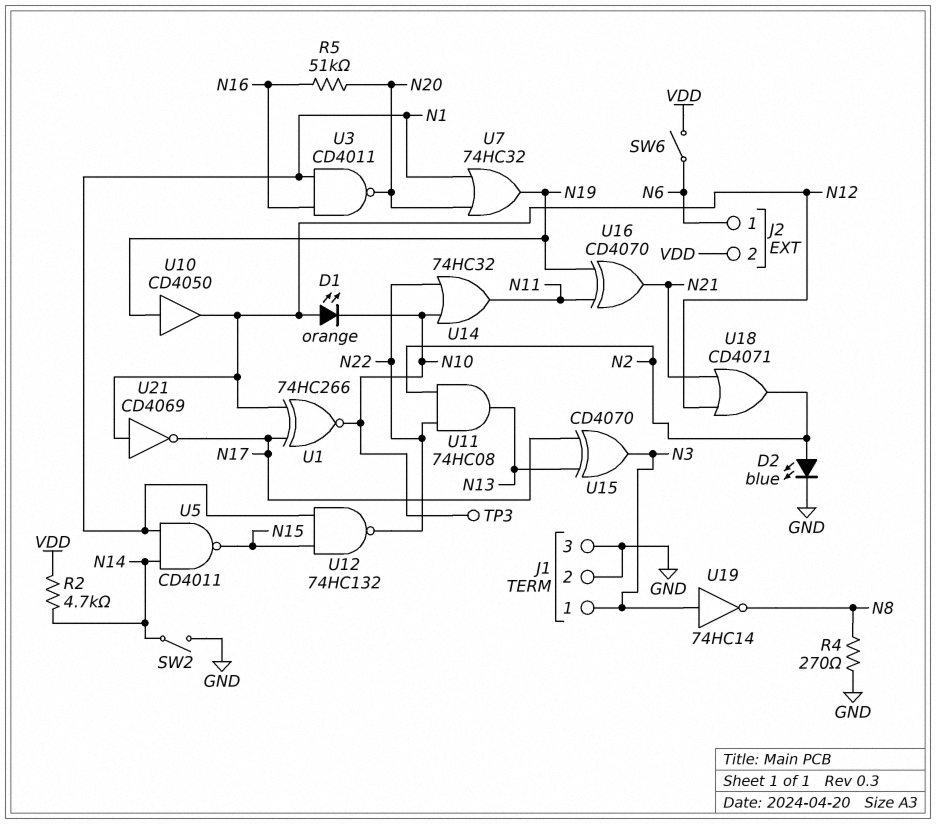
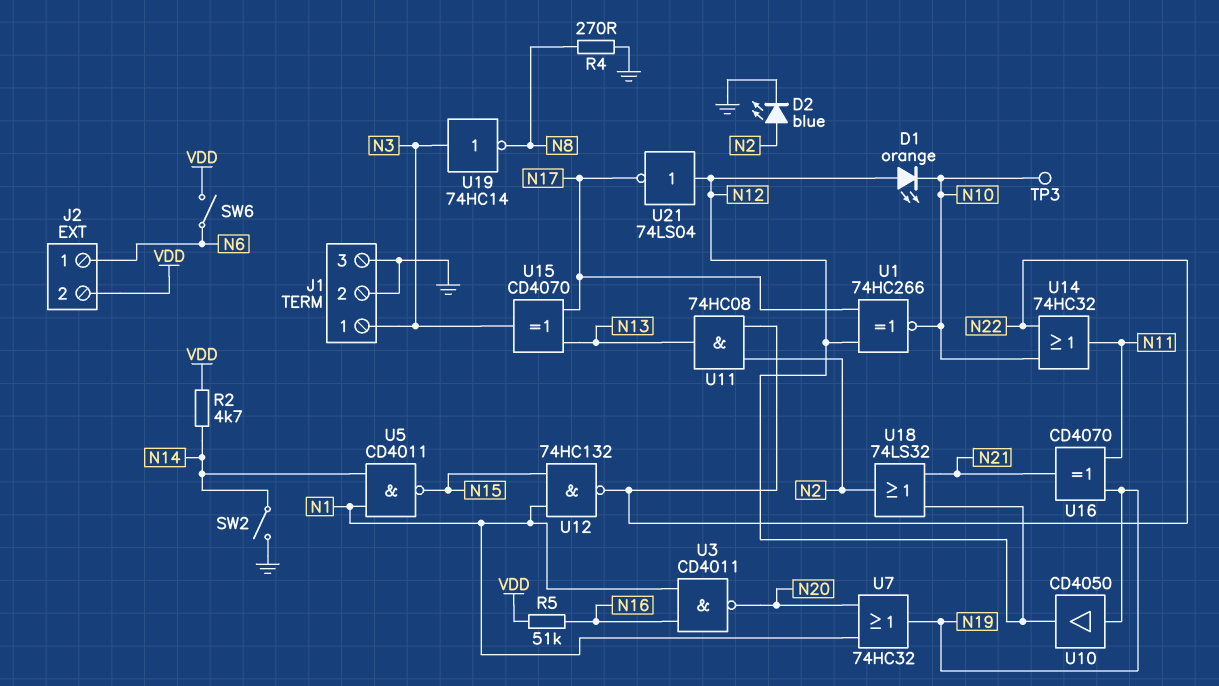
R5: 51k (N16, N20) -> 51k (N16, VDD)
U18: OR CD4071 (in N12, in N21, out N2) -> OR 74LS32 (in N12, in N21, out N2)
U21: NOT CD4069 (in N12, out N17) -> NOT 74LS04 (in N12, out N17)

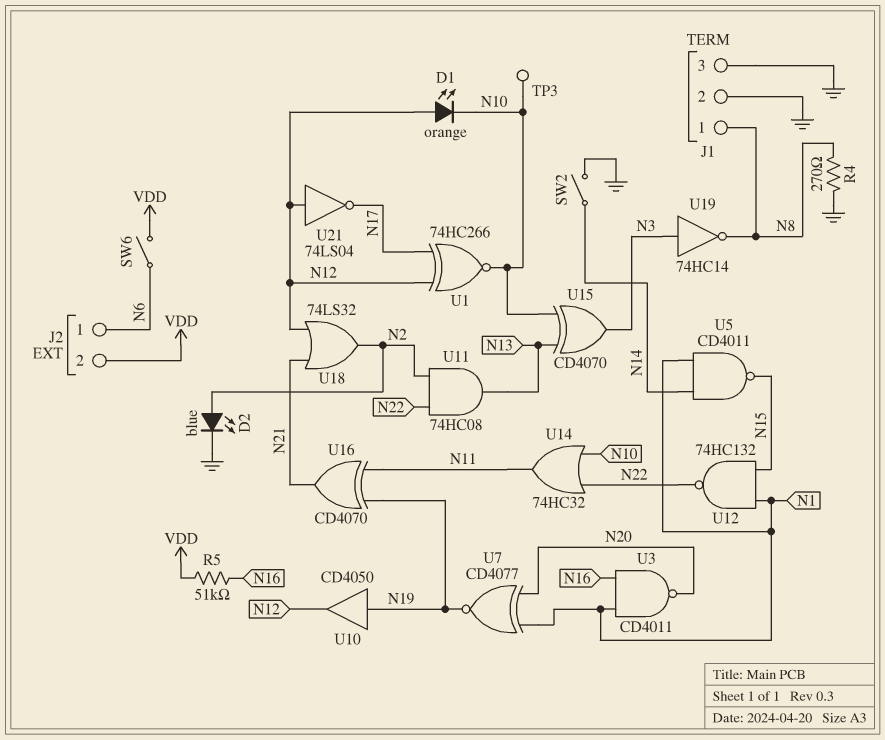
J1 pin 1: N3 -> N8
R2: 4.7k (N14, VDD) -> none
U7: OR 74HC32 (in N1, in N20, out N19) -> XNOR CD4077 (in N1, in N20, out N19)
U15: XOR CD4070 (in N13, in N17, out N3) -> XOR CD4070 (in N10, in N13, out N3)

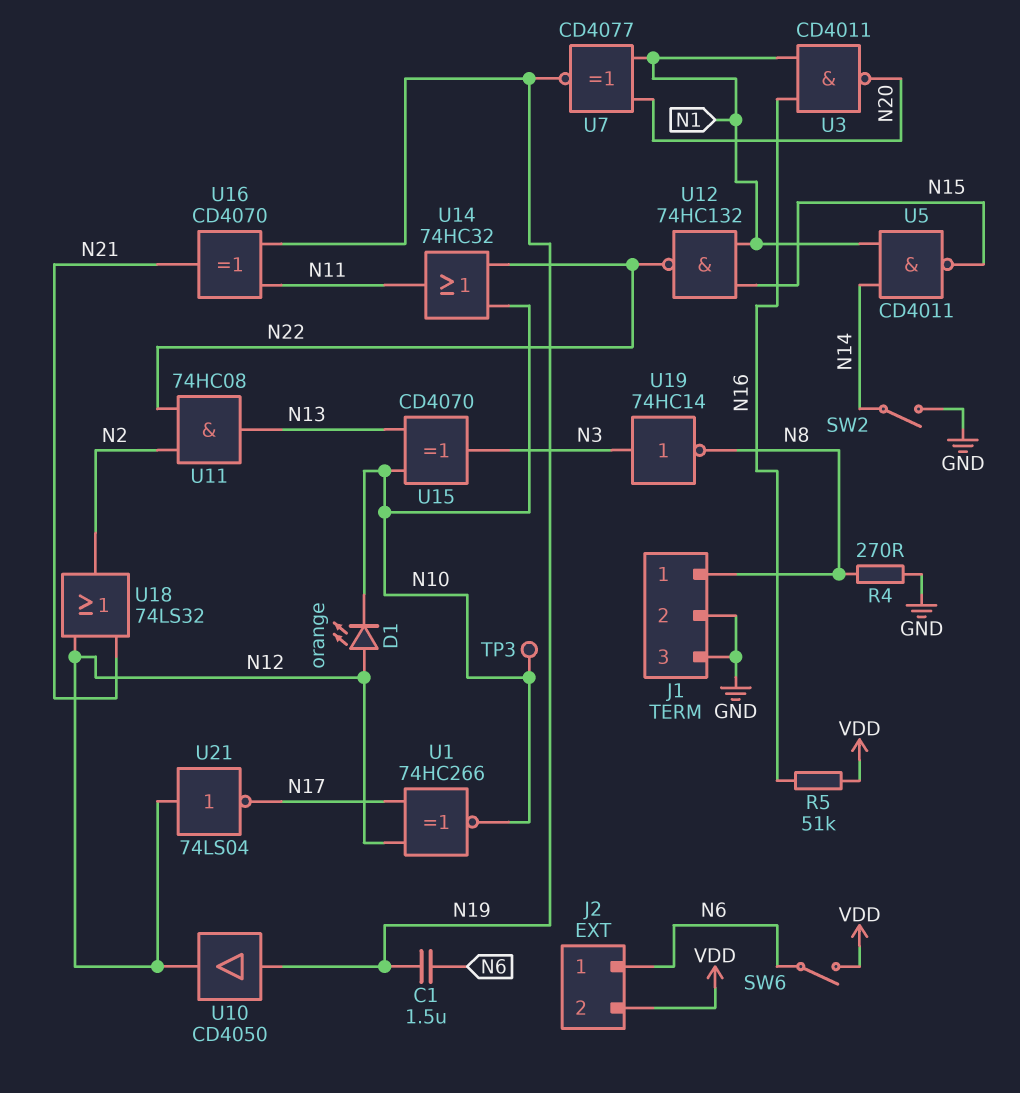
C1: none -> 1.5uF (N6, N19)
D2: LED blue (A N2, K GND) -> none

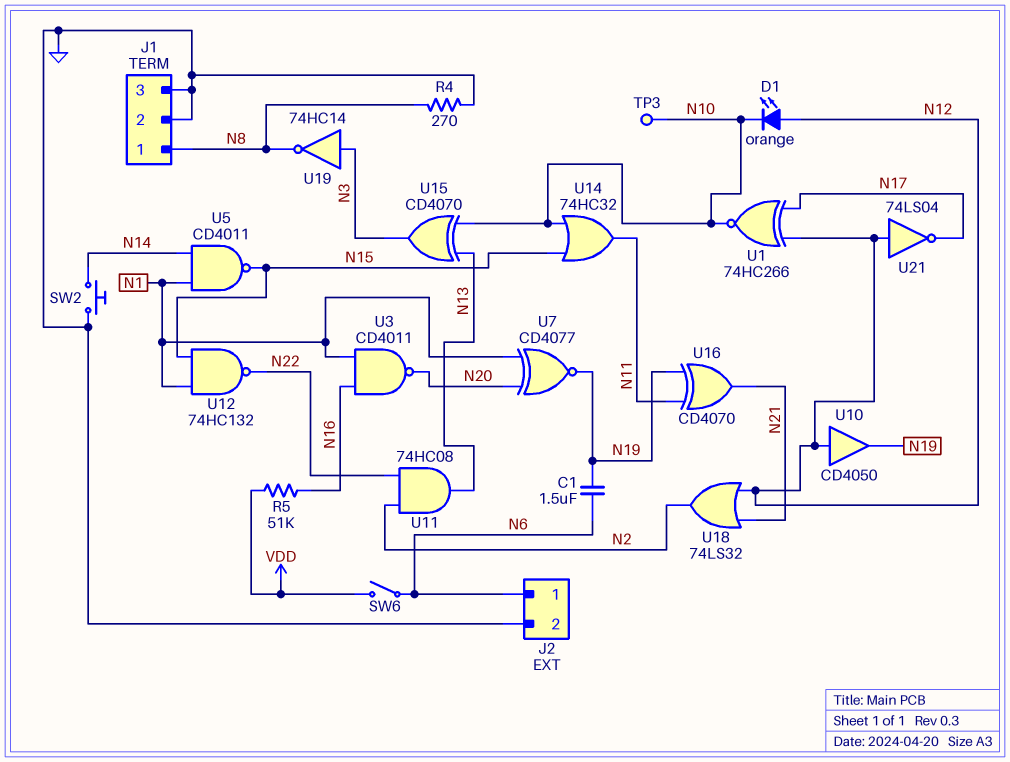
J2 pin 2: VDD -> GND
SW2: switch (GND, N14) -> button (GND, N14)
U10: buffer CD4050 (in N19, out N12) -> buffer CD4050 (in N12, out N19)
U14: OR 74HC32 (in N10, in N22, out N11) -> OR 74HC32 (in N10, in N15, out N11)

